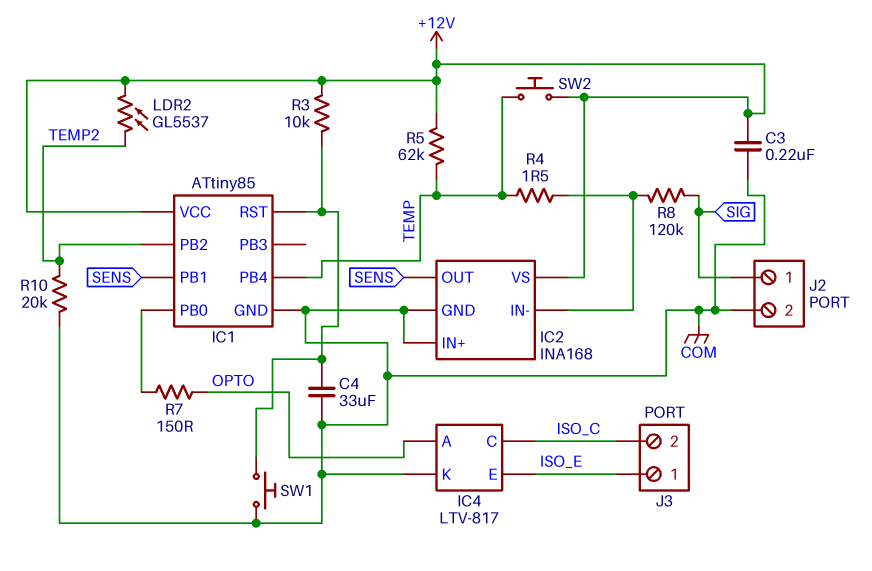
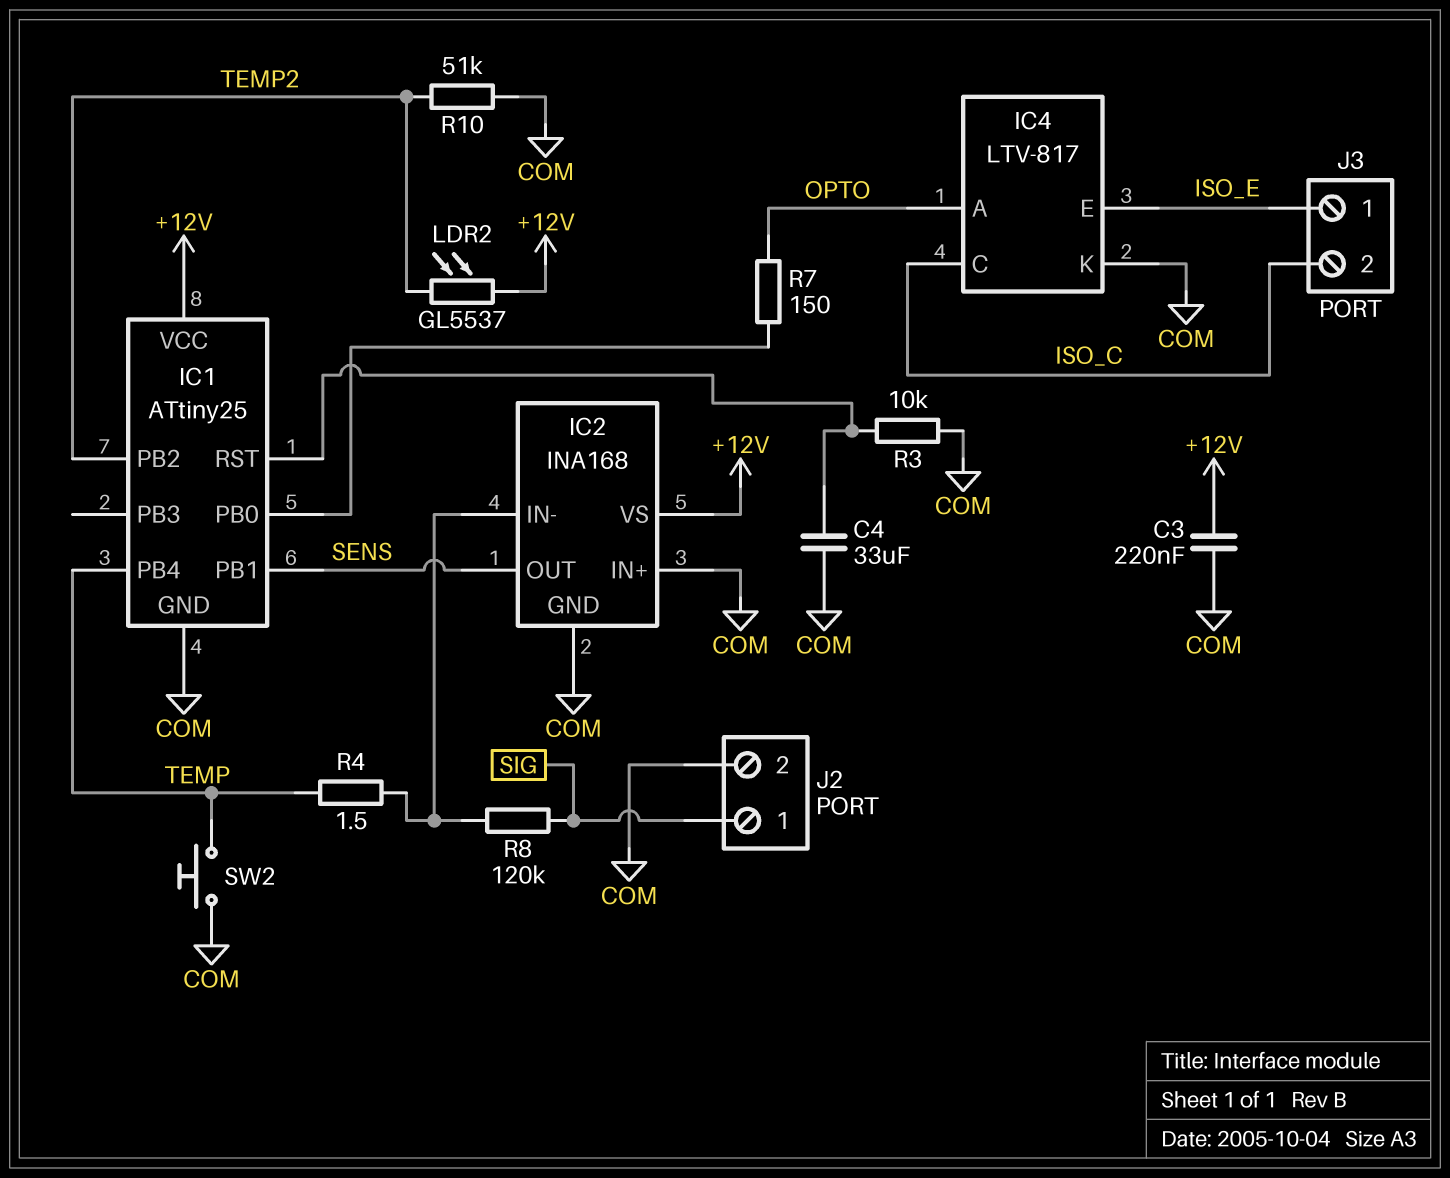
IC1: ATtiny85 -> ATtiny25
R3: 10k (+12V, IC1/RST) -> 10k (COM, IC1/RST)
R5: 62k (+12V, TEMP) -> none
R10: 20k (COM, TEMP2) -> 51k (COM, TEMP2)
SW1: button (COM, IC1/RST) -> none
SW2: button (+12V, TEMP) -> button (COM, TEMP)

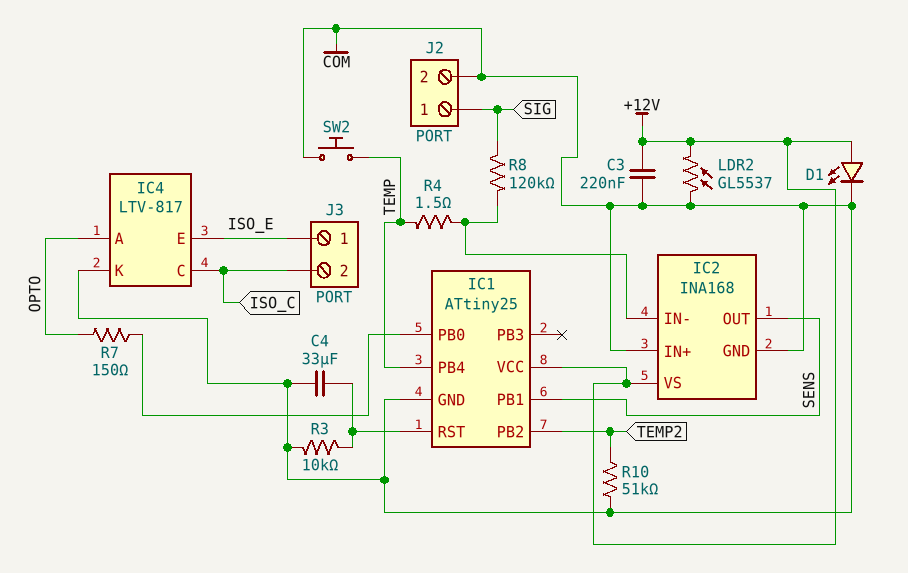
D1: none -> LED (A +12V, K COM)
LDR2: GL5537 (+12V, TEMP2) -> GL5537 (+12V, COM)

